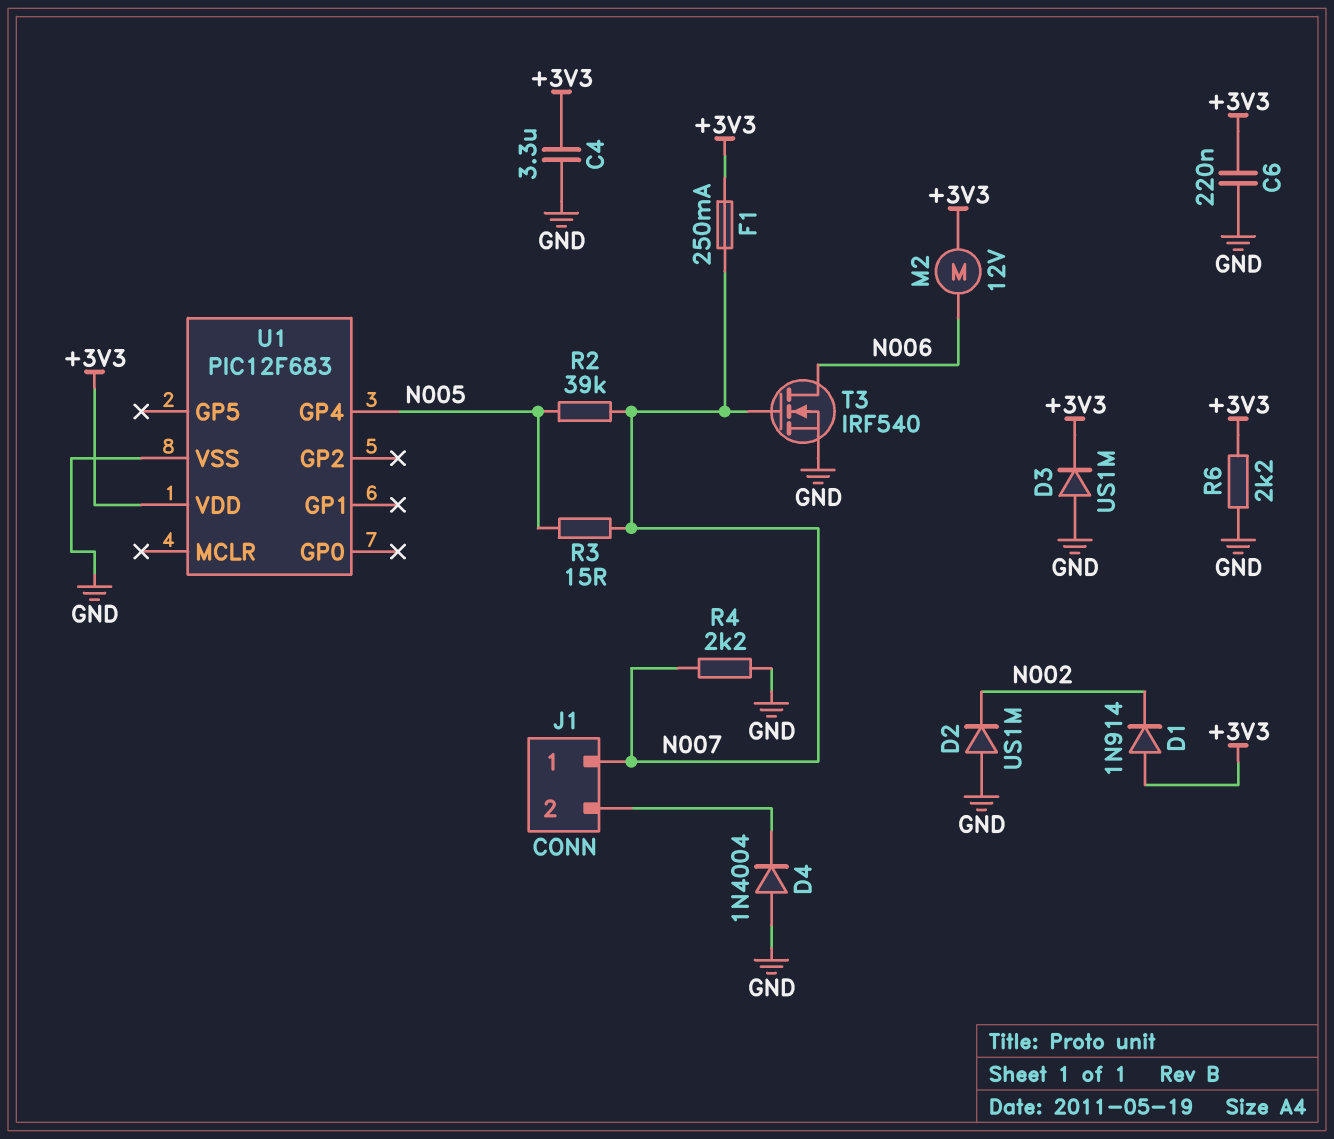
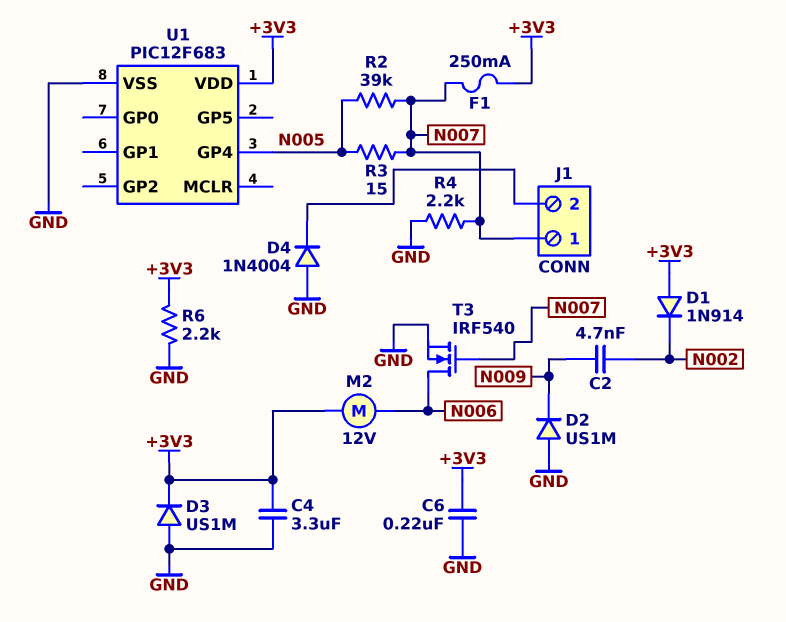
C2: none -> 4.7nF (N002, N009)
D2: diode US1M (A GND, K N002) -> diode US1M (A GND, K N009)

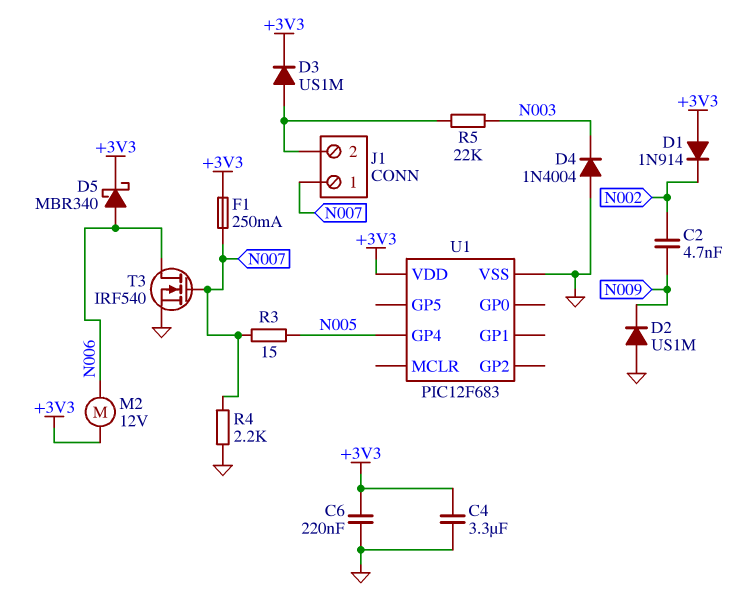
D3: diode US1M (A GND, K +3V3) -> diode US1M (A J1/2, K +3V3)
D4: diode 1N4004 (A GND, K J1/2) -> diode 1N4004 (A GND, K N003)
D5: none -> schottky MBR340 (A N006, K +3V3)
R2: 39k (N005, N007) -> none
R5: none -> 22k (J1/2, N003)
R6: 2.2k (+3V3, GND) -> none

